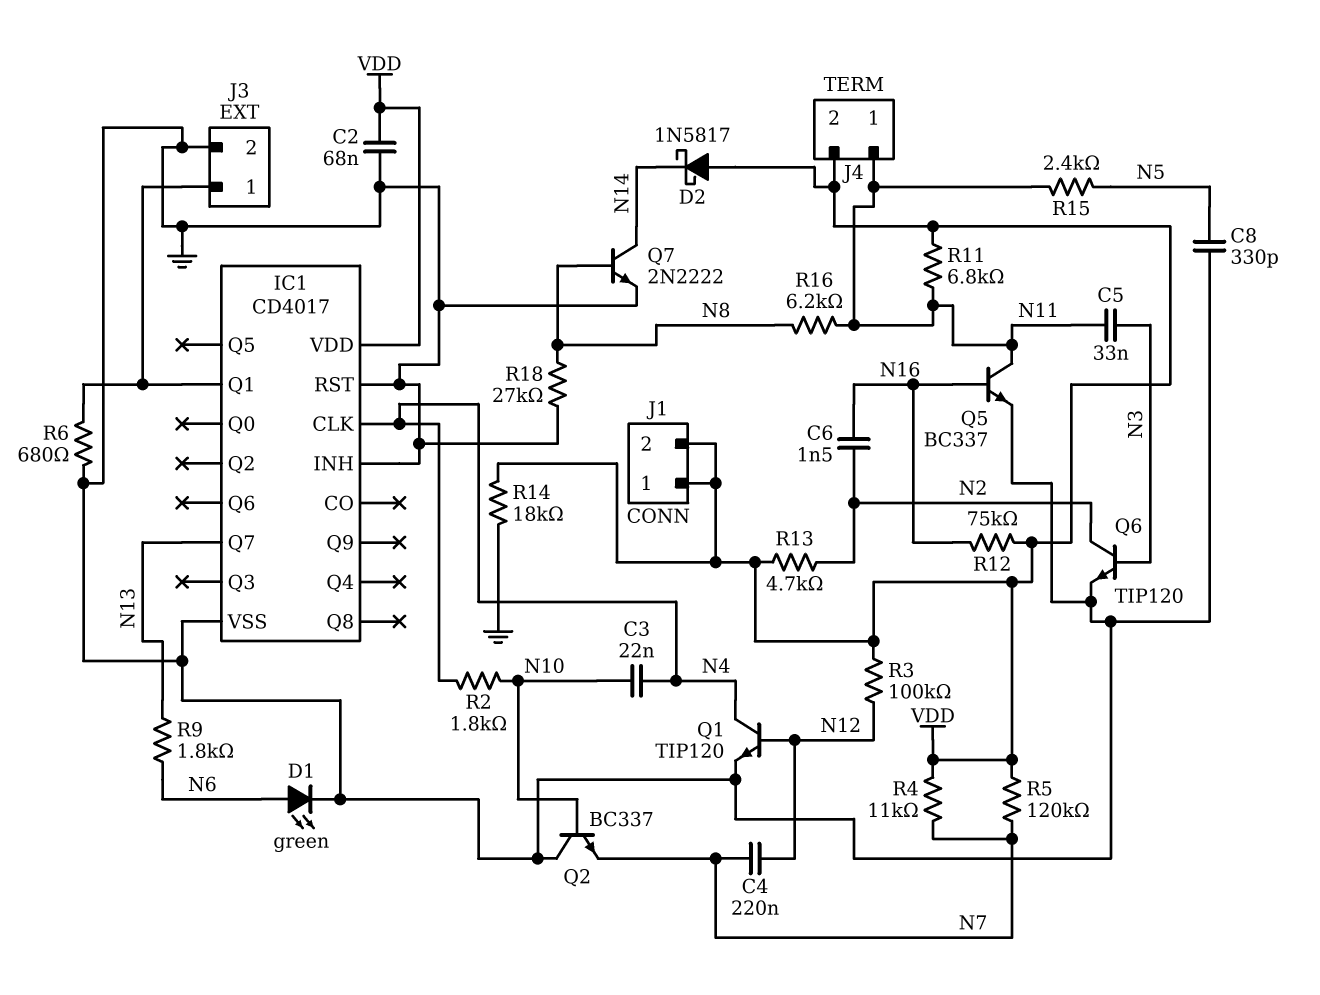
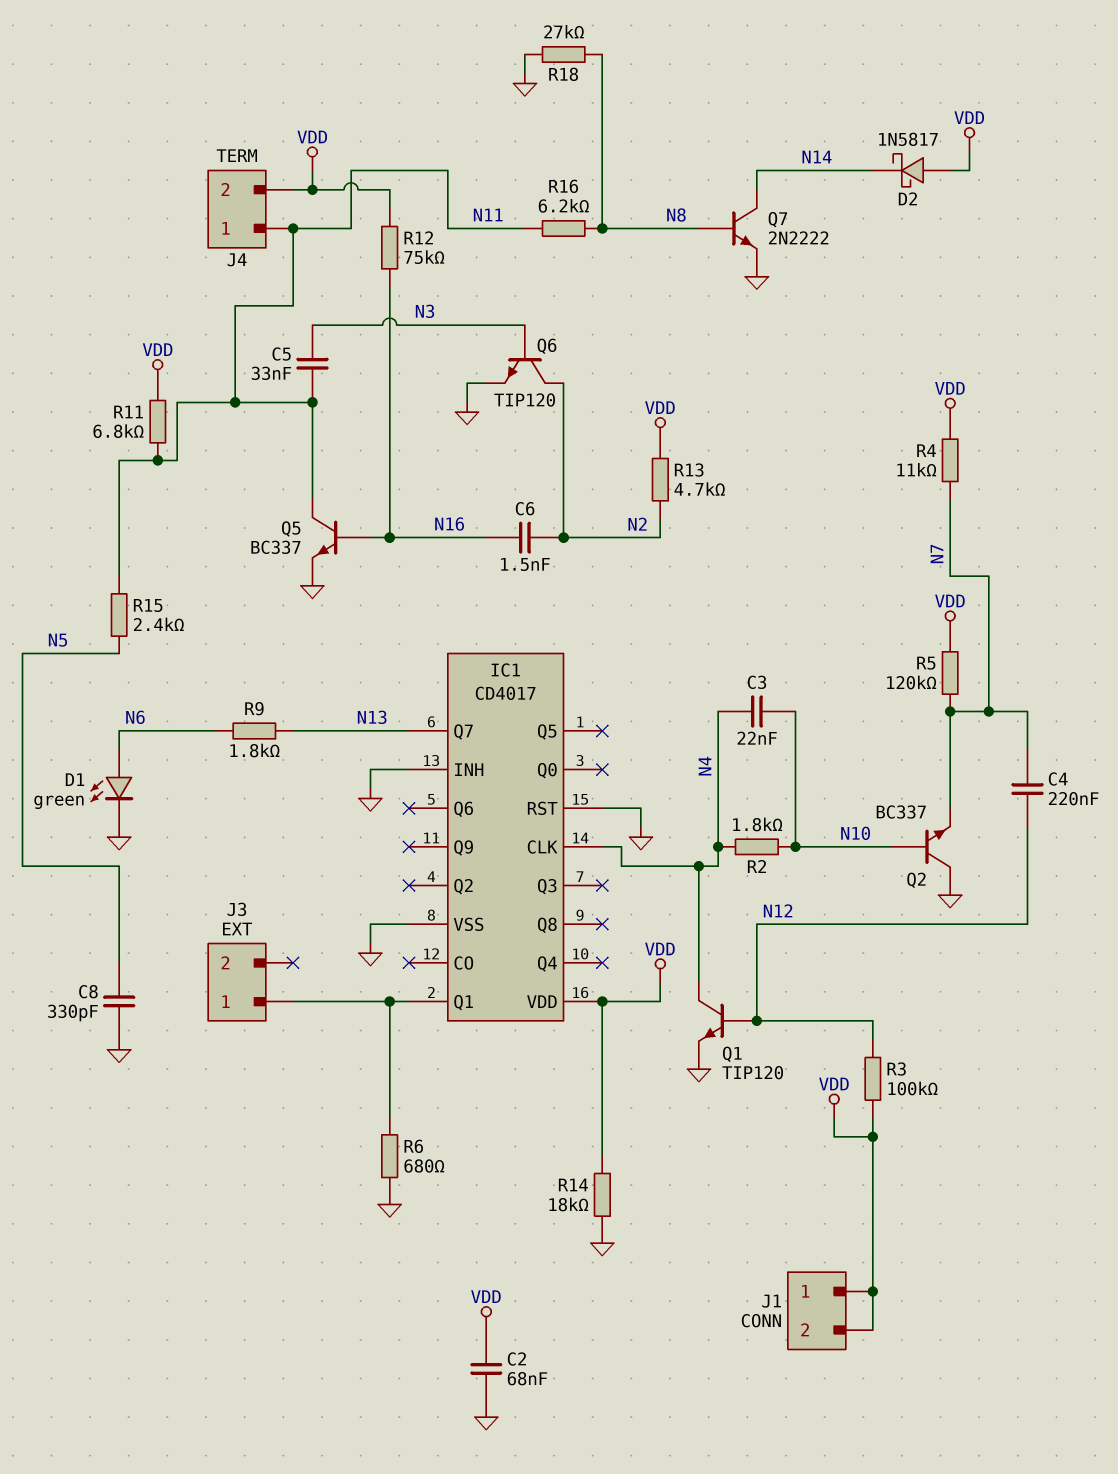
J3 pin 2: GND -> none

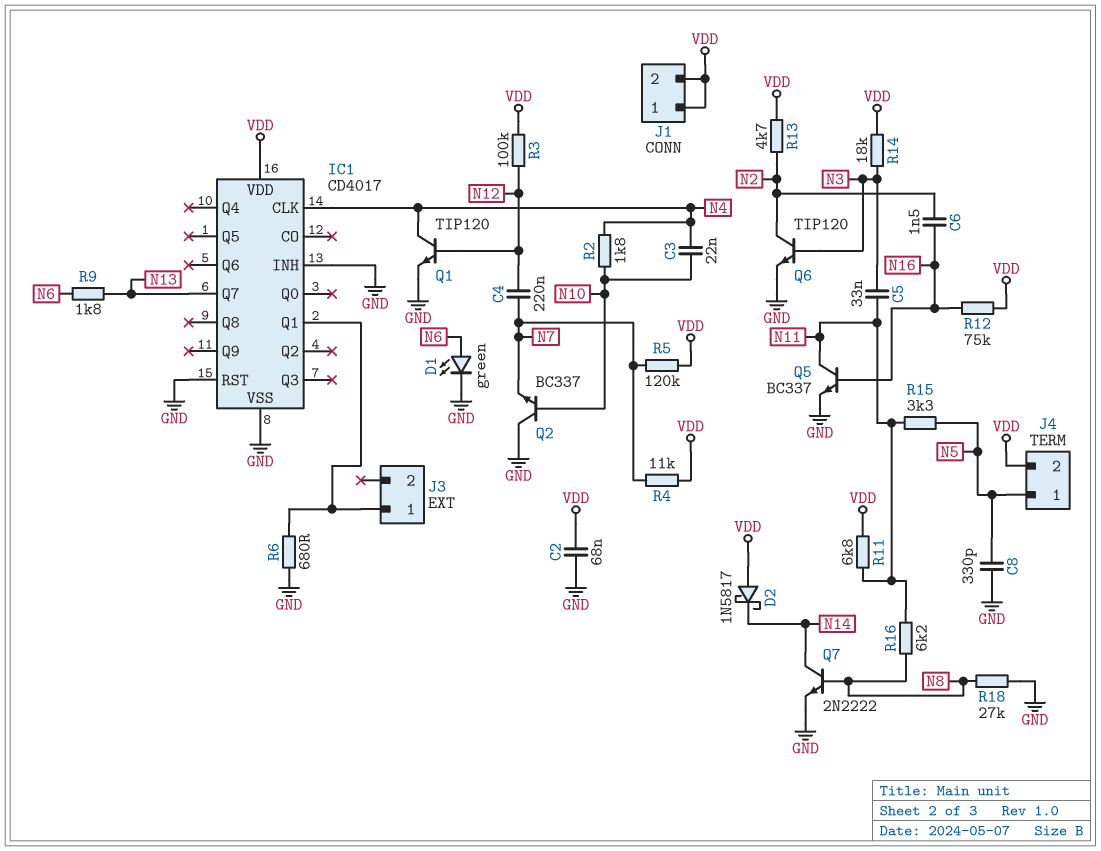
J4 pin 1: N11 -> N5
R14: 18k (GND, VDD) -> 18k (N3, VDD)
R15: 2.4k (N5, N11) -> 3.3k (N5, N11)

